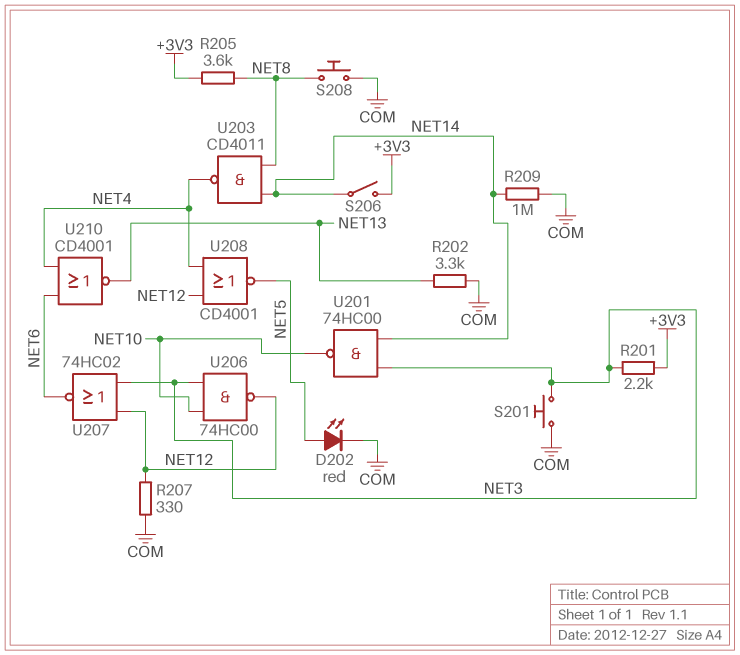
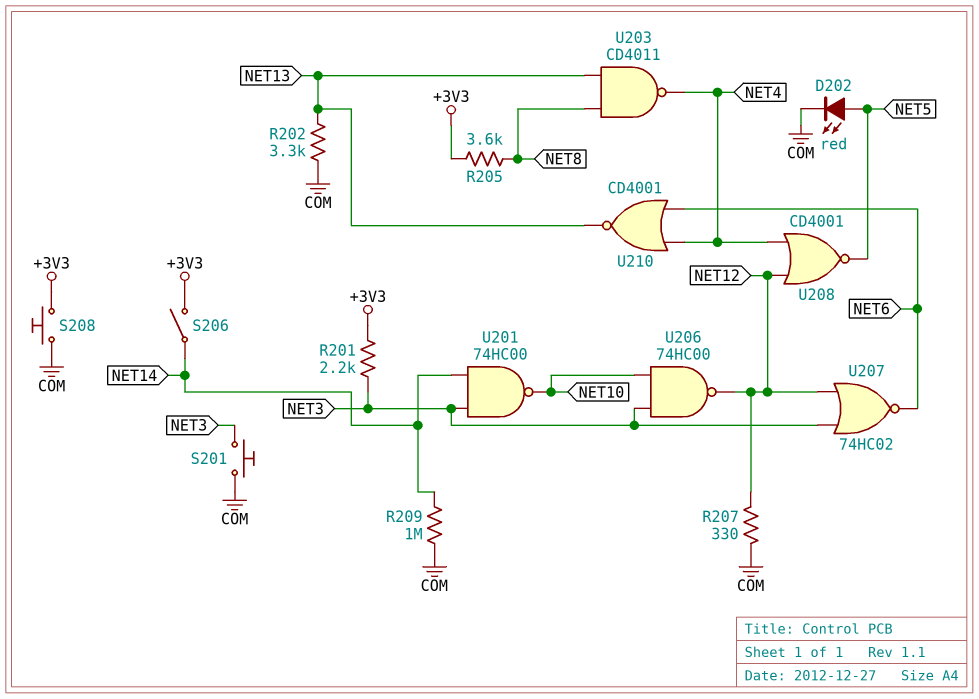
S208: button (COM, NET8) -> button (+3V3, COM)
U203: NAND CD4011 (in NET8, in NET14, out NET4) -> NAND CD4011 (in NET8, in NET13, out NET4)

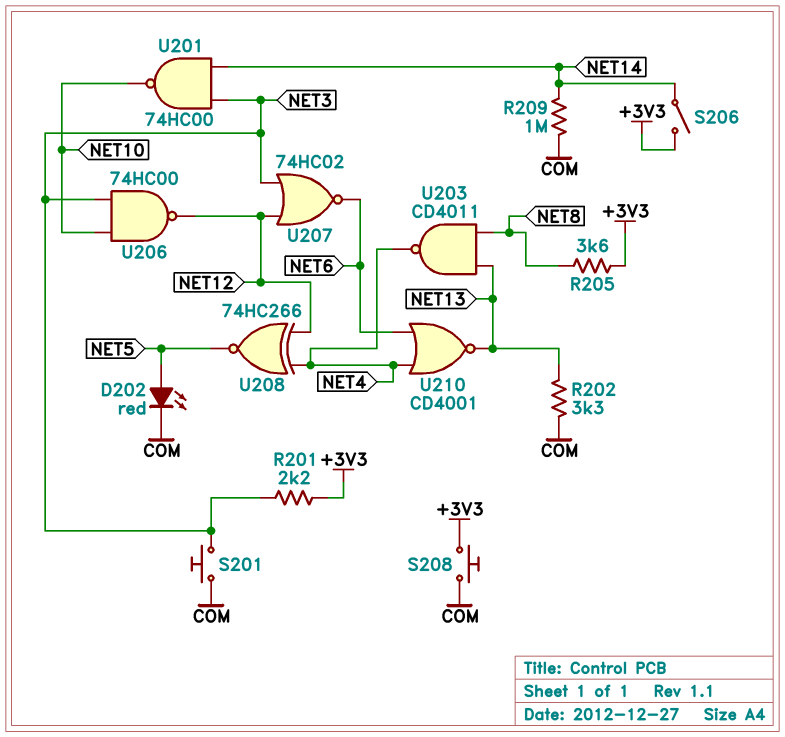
R207: 330 (COM, NET12) -> none
U208: NOR CD4001 (in NET4, in NET12, out NET5) -> XNOR 74HC266 (in NET4, in NET12, out NET5)

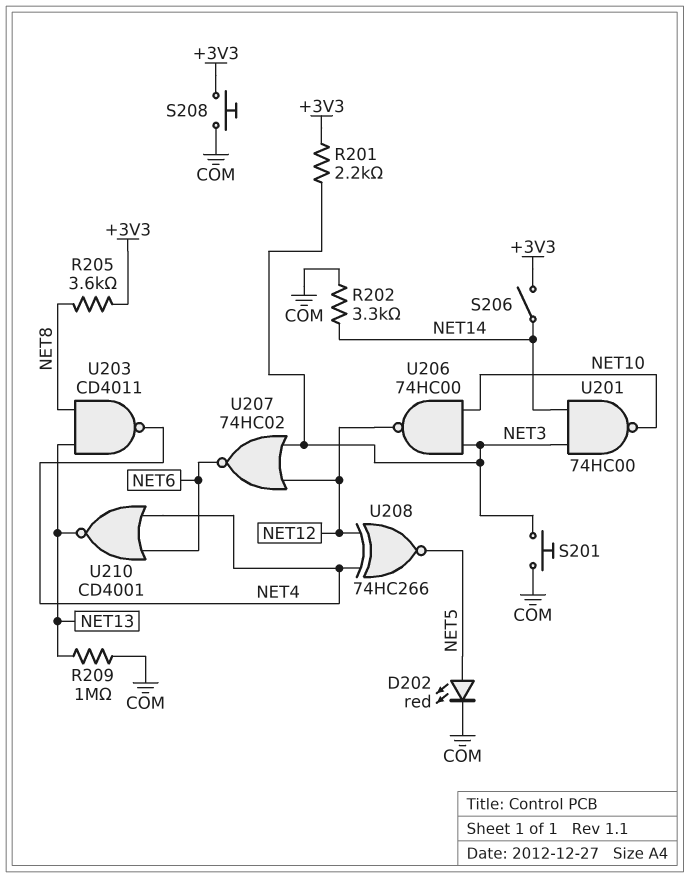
R202: 3.3k (COM, NET13) -> 3.3k (COM, NET14)
R209: 1M (COM, NET14) -> 1M (COM, NET13)

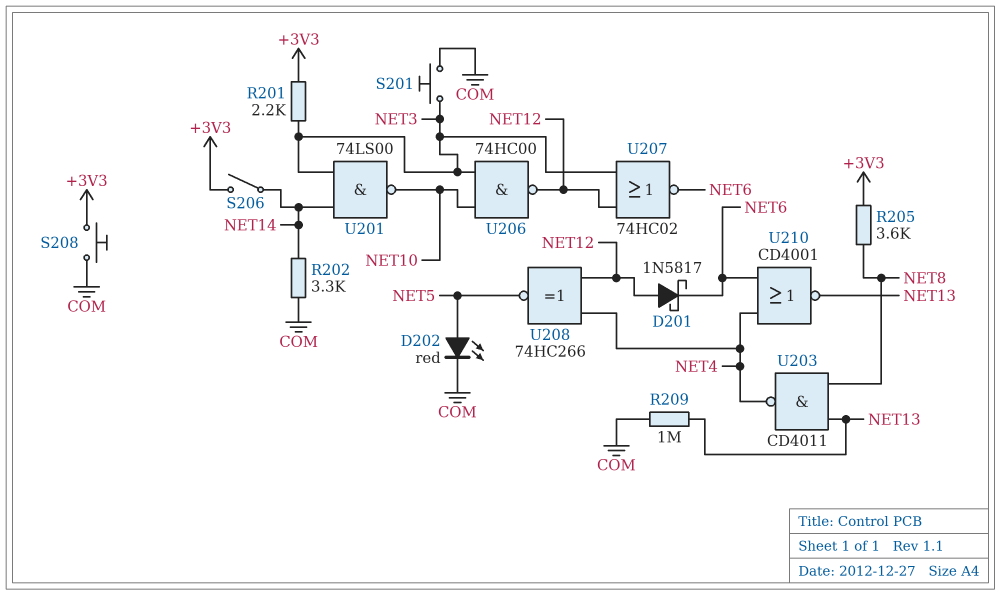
D201: none -> schottky 1N5817 (A NET12, K NET6)
U201: NAND 74HC00 (in NET3, in NET14, out NET10) -> NAND 74LS00 (in NET3, in NET14, out NET10)

